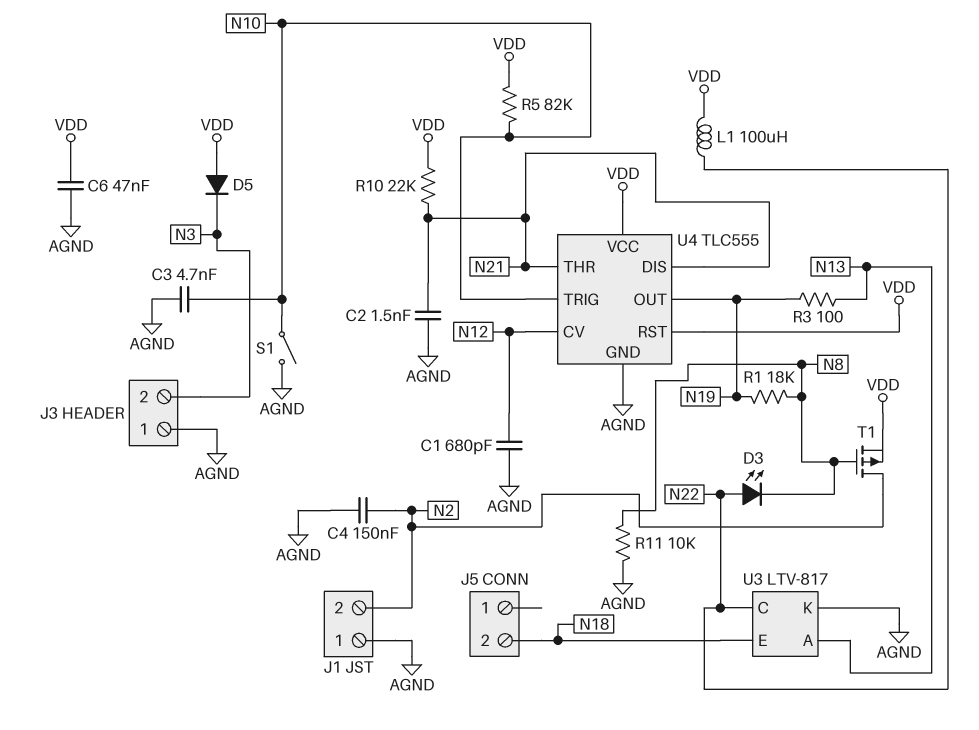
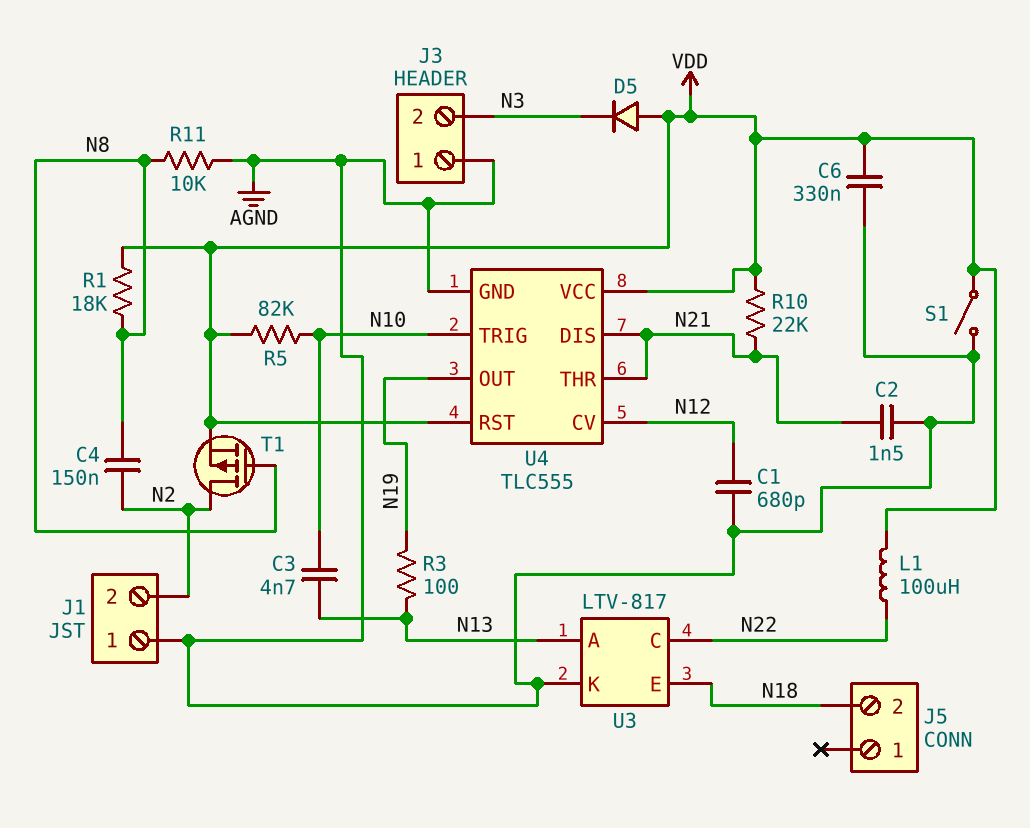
C3: 4.7nF (AGND, N10) -> 4.7nF (N10, N13)
C4: 150nF (AGND, N2) -> 150nF (N2, N8)
C6: 47nF (AGND, VDD) -> 330nF (AGND, VDD)
D3: LED (A N22, K N8) -> none
R1: 18k (N8, N19) -> 18k (N8, VDD)
S1: switch (AGND, N10) -> switch (AGND, VDD)

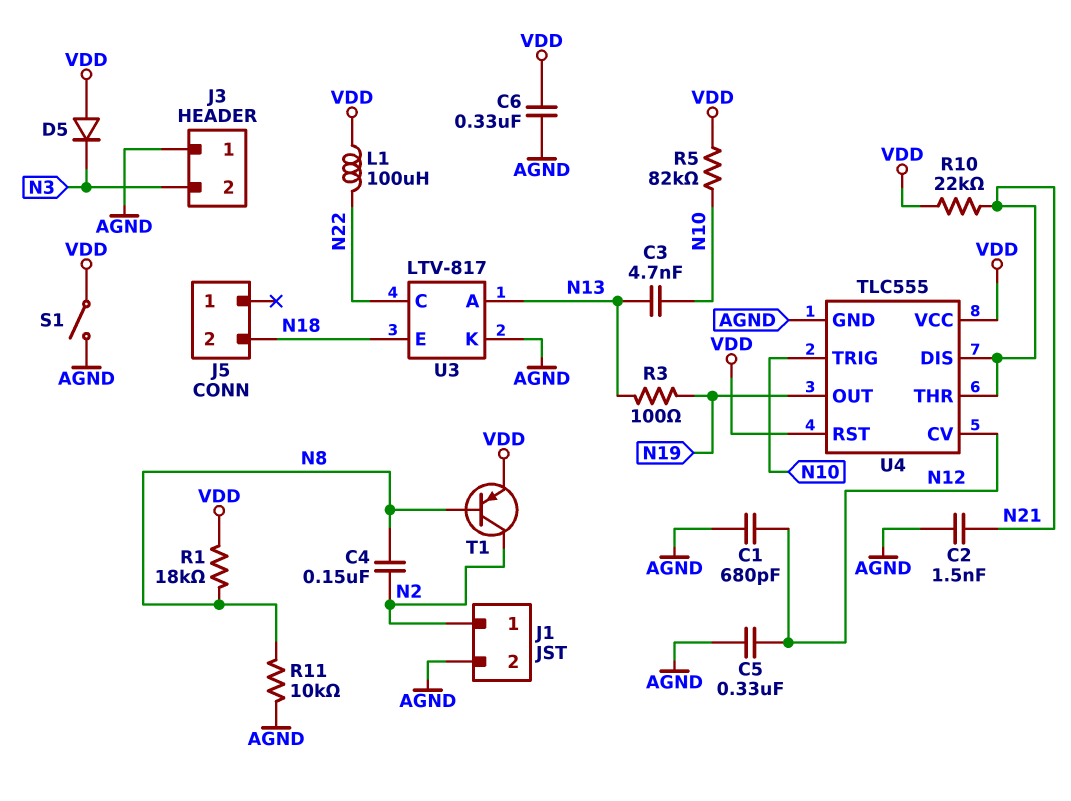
C5: none -> 330nF (AGND, N12)
J1 pin 1: AGND -> N2
J1 pin 2: N2 -> AGND
T1: PMOS (G N8, D N2, S VDD) -> PNP (B N8, C N2, E VDD)

